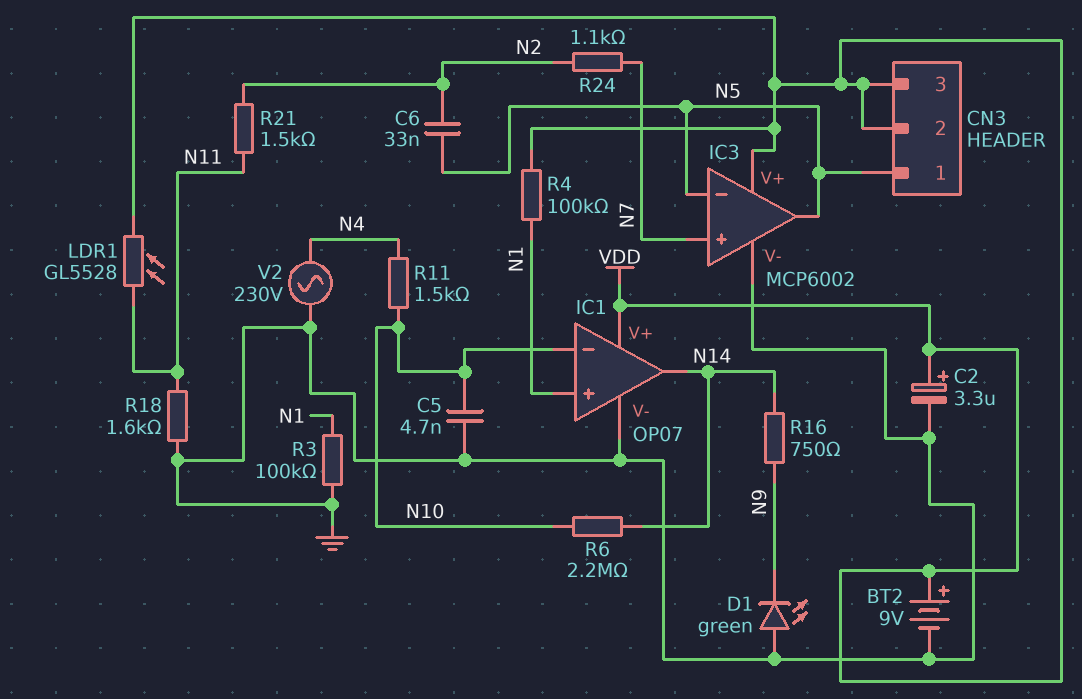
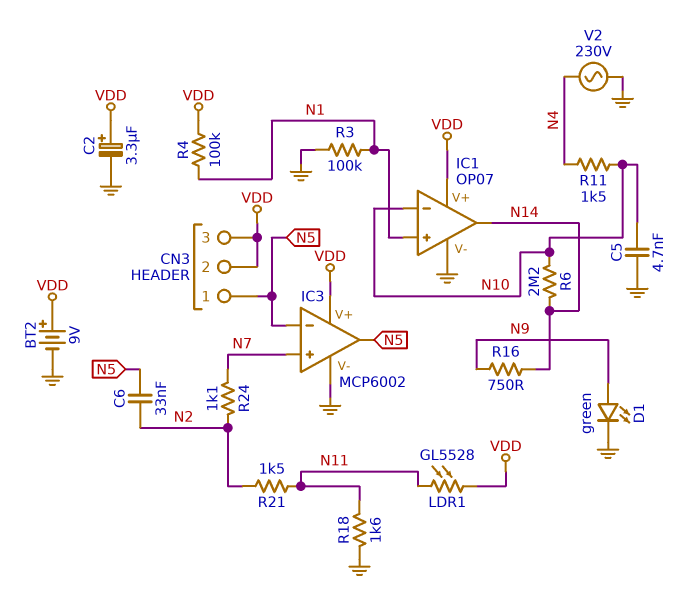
D1: LED green (A GND, K N9) -> LED green (A N9, K GND)

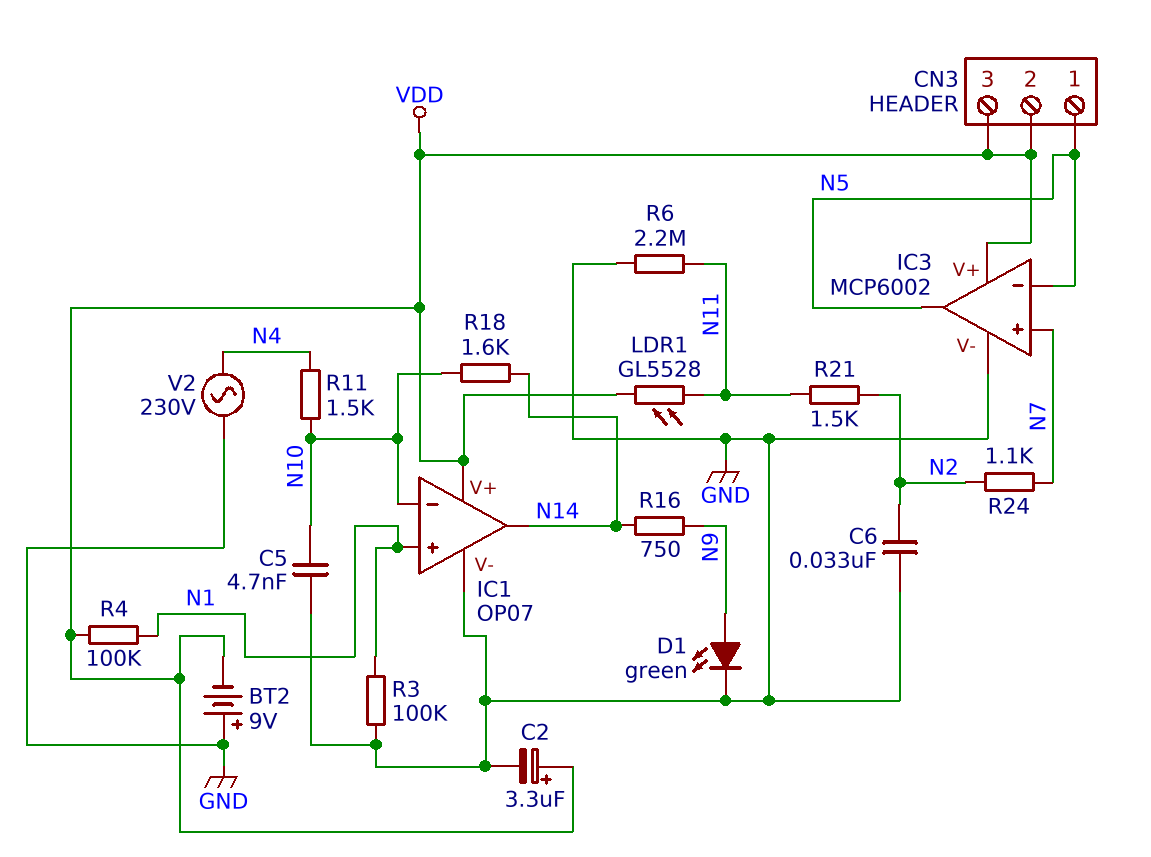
BT2: 9V (plus VDD, minus GND) -> 9V (plus GND, minus VDD)
C6: 33nF (N2, N5) -> 33nF (GND, N2)
R6: 2.2M (N10, N14) -> 2.2M (GND, N11)
R18: 1.6k (GND, N11) -> 1.6k (N10, N14)

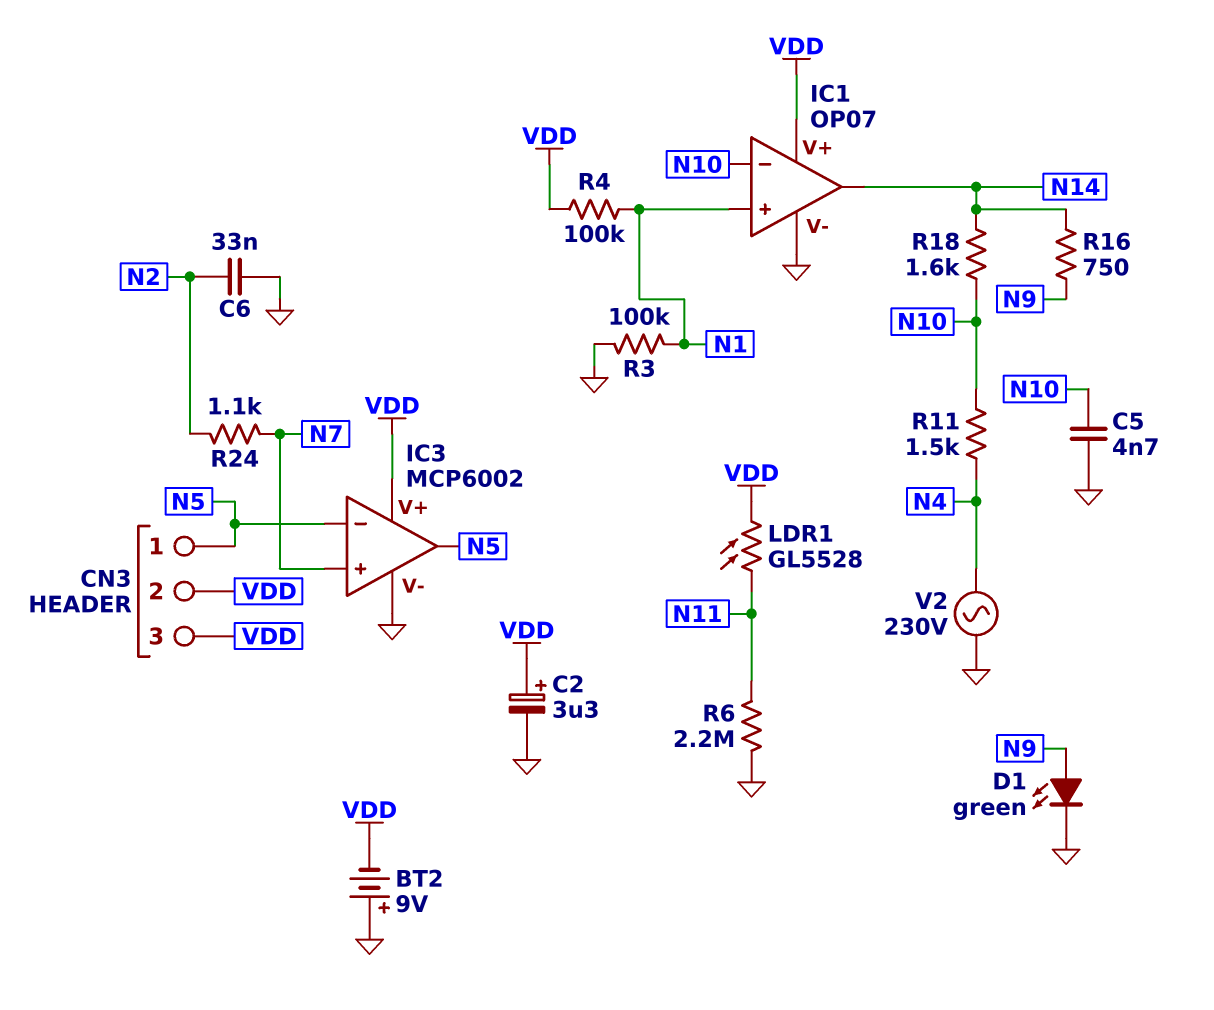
R21: 1.5k (N2, N11) -> none

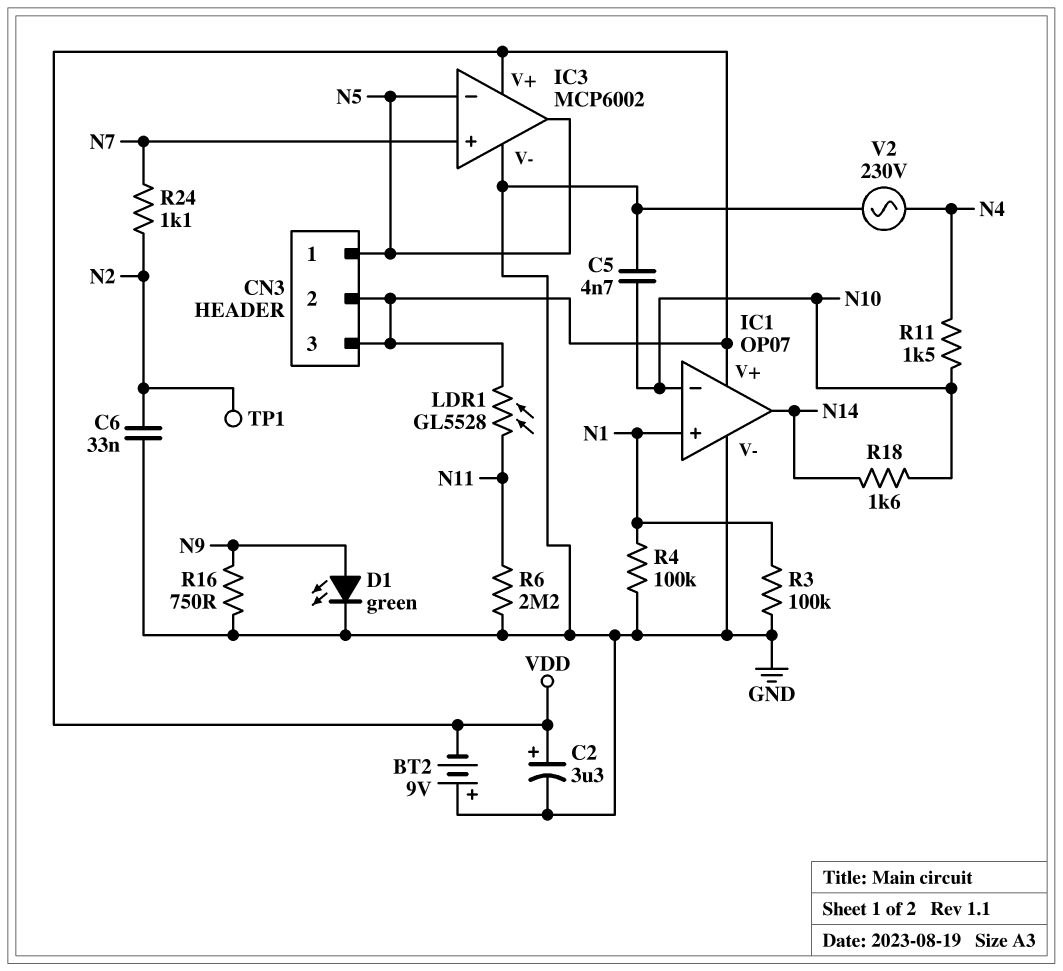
R4: 100k (N1, VDD) -> 100k (GND, N1)
R16: 750 (N9, N14) -> 750 (GND, N9)
TP1: none -> test point (N2)

